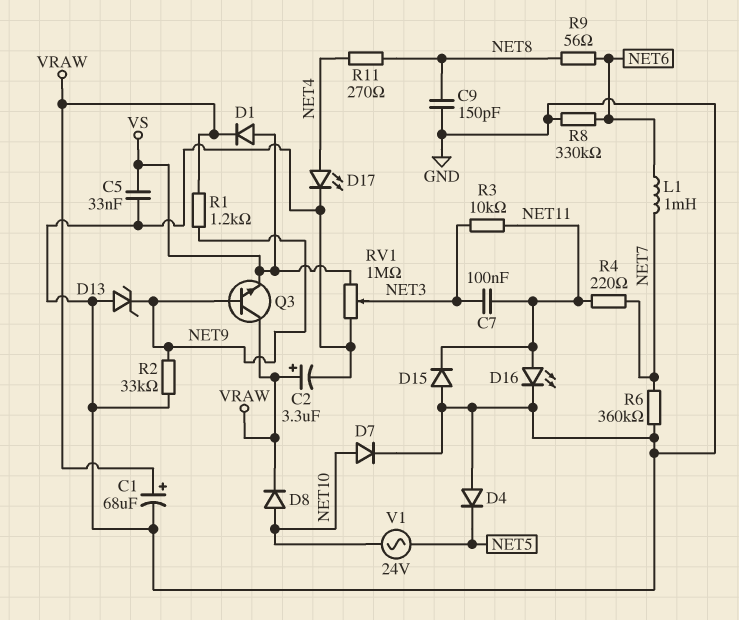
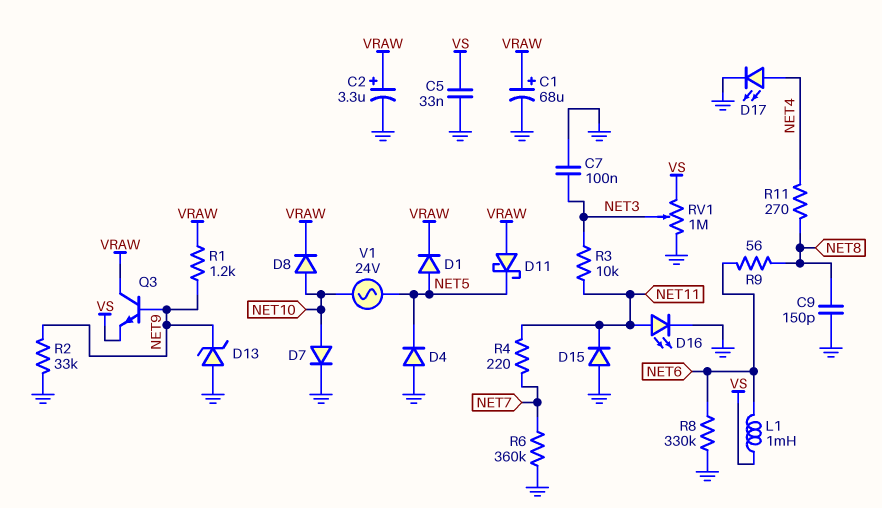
C7: 100nF (NET3, NET11) -> 100nF (GND, NET3)
D1: diode (A VS, K VRAW) -> diode (A NET5, K VRAW)
D11: none -> schottky (A VRAW, K NET5)
L1: 1mH (NET6, NET7) -> 1mH (NET6, VS)

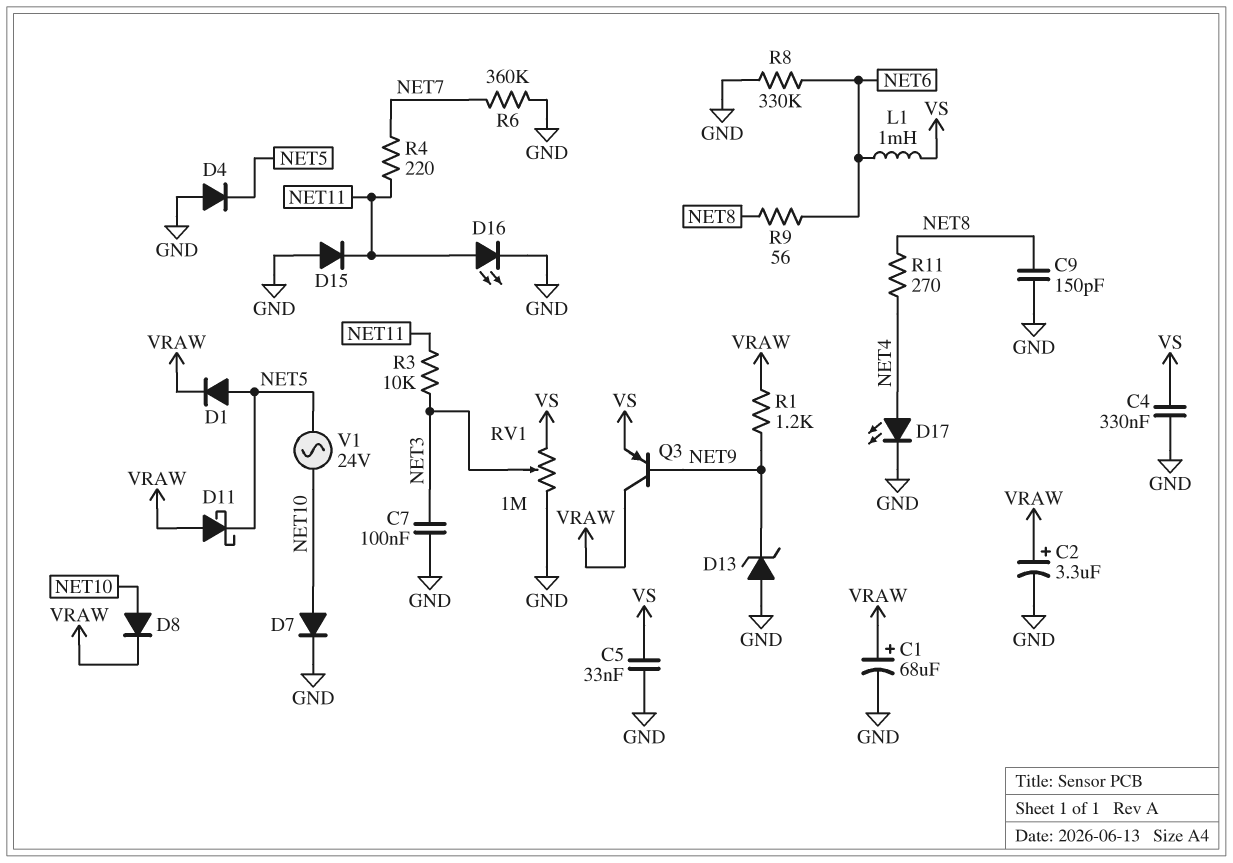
C4: none -> 330nF (GND, VS)
Q3: NPN (B NET9, C VRAW, E VS) -> PNP (B NET9, C VRAW, E VS)
R2: 33k (GND, NET9) -> none

